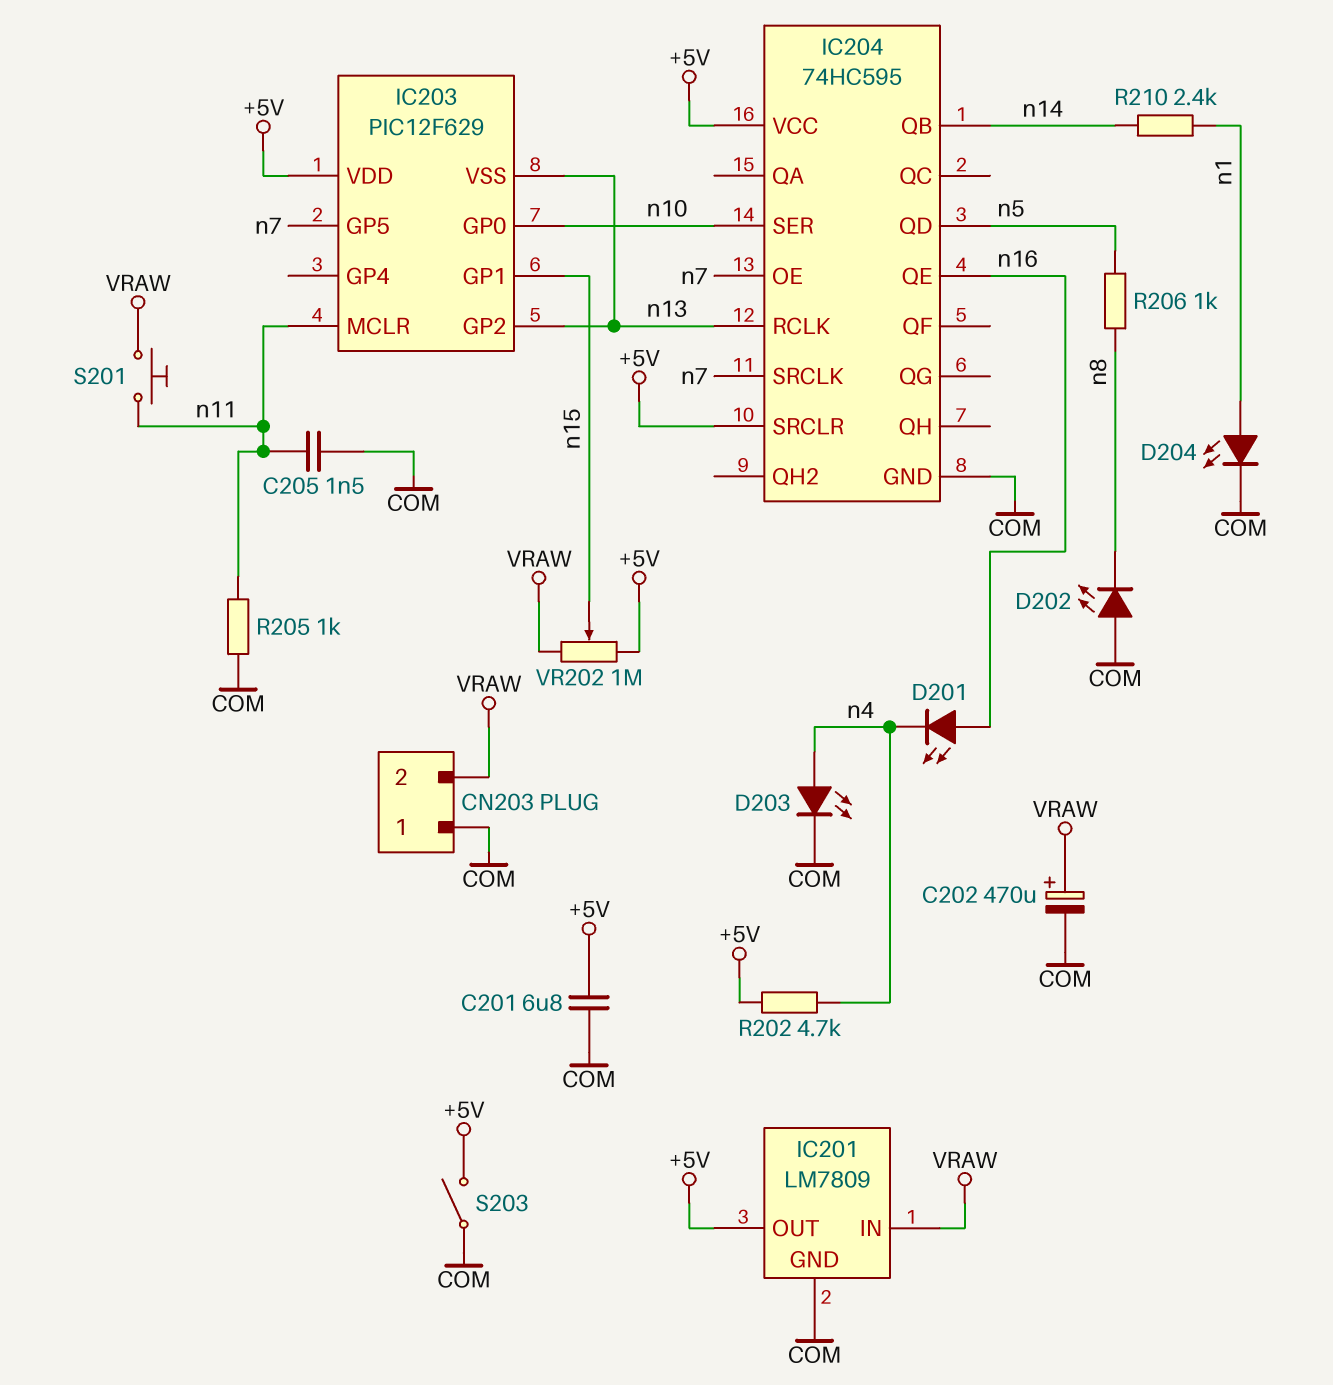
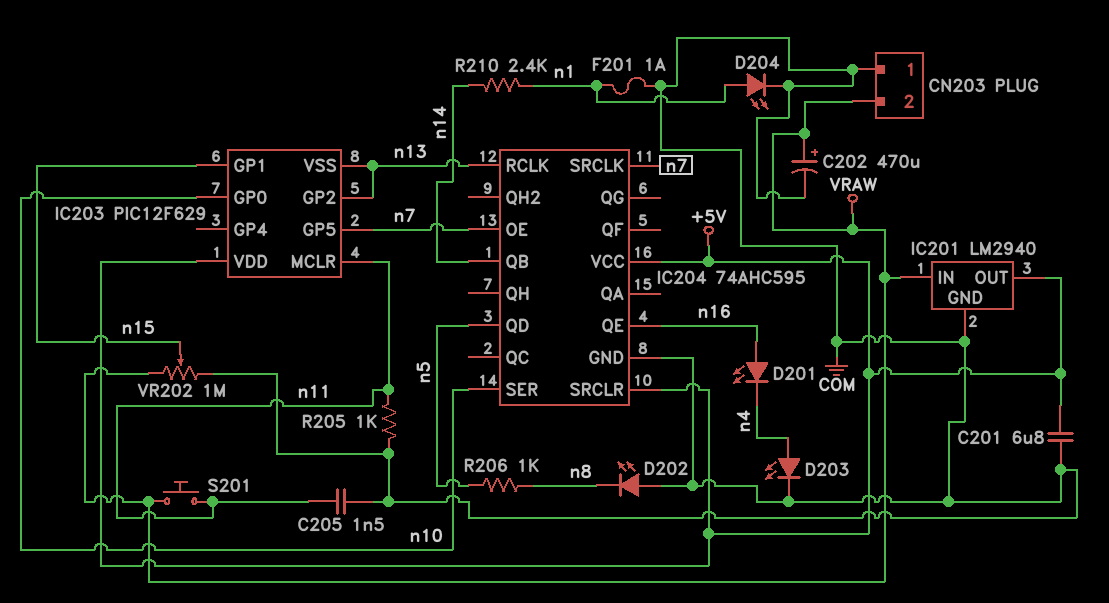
F201: none -> 1A (COM, n1)
IC201: LM7809 -> LM2940
IC204: 74HC595 -> 74AHC595
R202: 4.7k (+5V, n4) -> none
S203: switch (+5V, COM) -> none
VR202: 1M (+5V, VRAW, wiper n15) -> 1M (COM, VRAW, wiper n15)

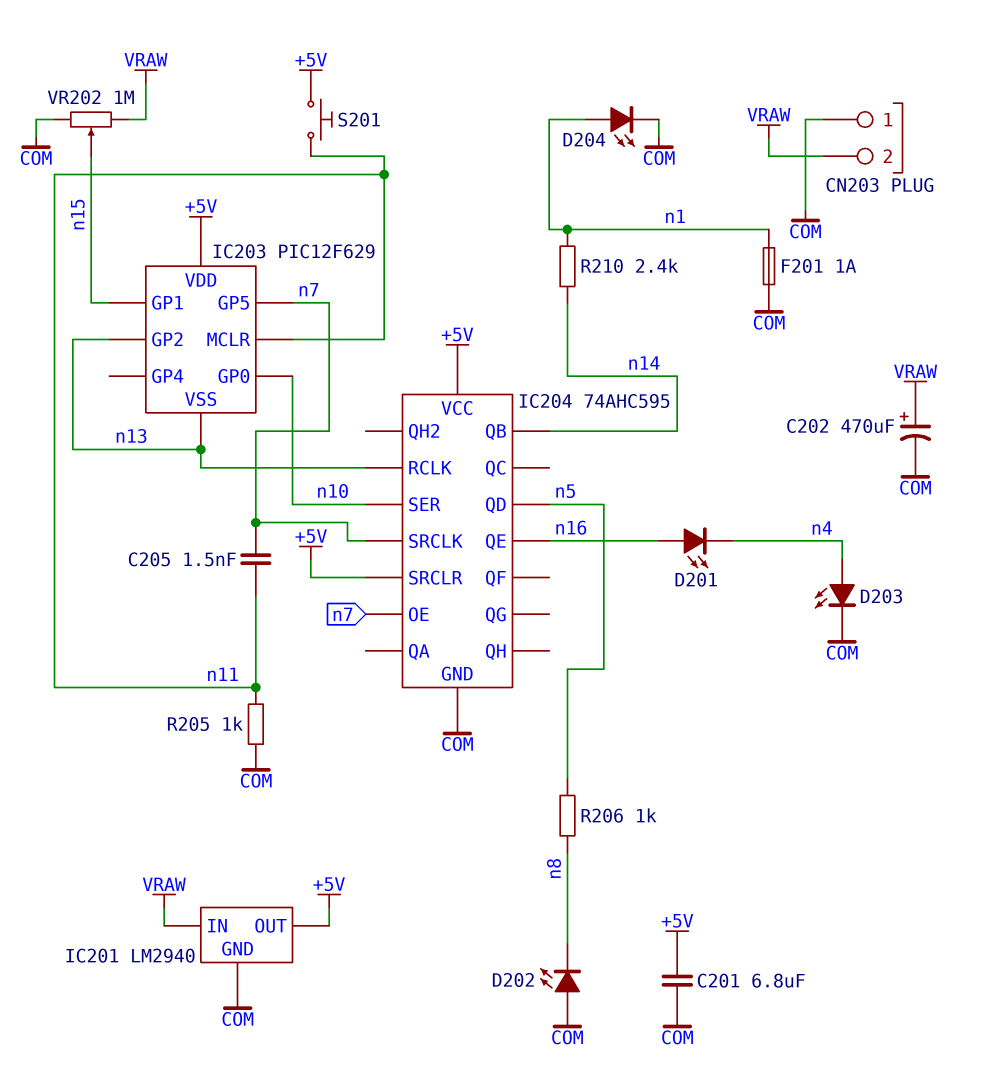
C205: 1.5nF (COM, n11) -> 1.5nF (n7, n11)
S201: button (VRAW, n11) -> button (+5V, n11)

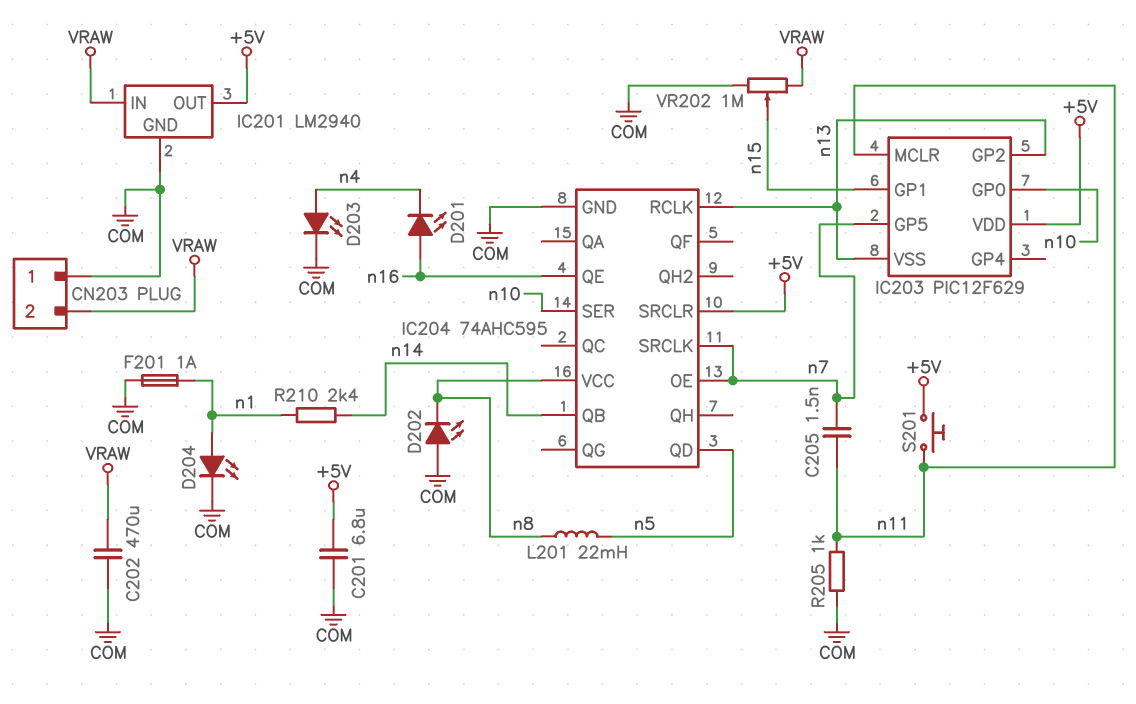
C202: 470uF (plus VRAW, minus COM) -> 470uF (COM, VRAW)
IC204 pin VCC: +5V -> n8
L201: none -> 22mH (n5, n8)
R206: 1k (n5, n8) -> none

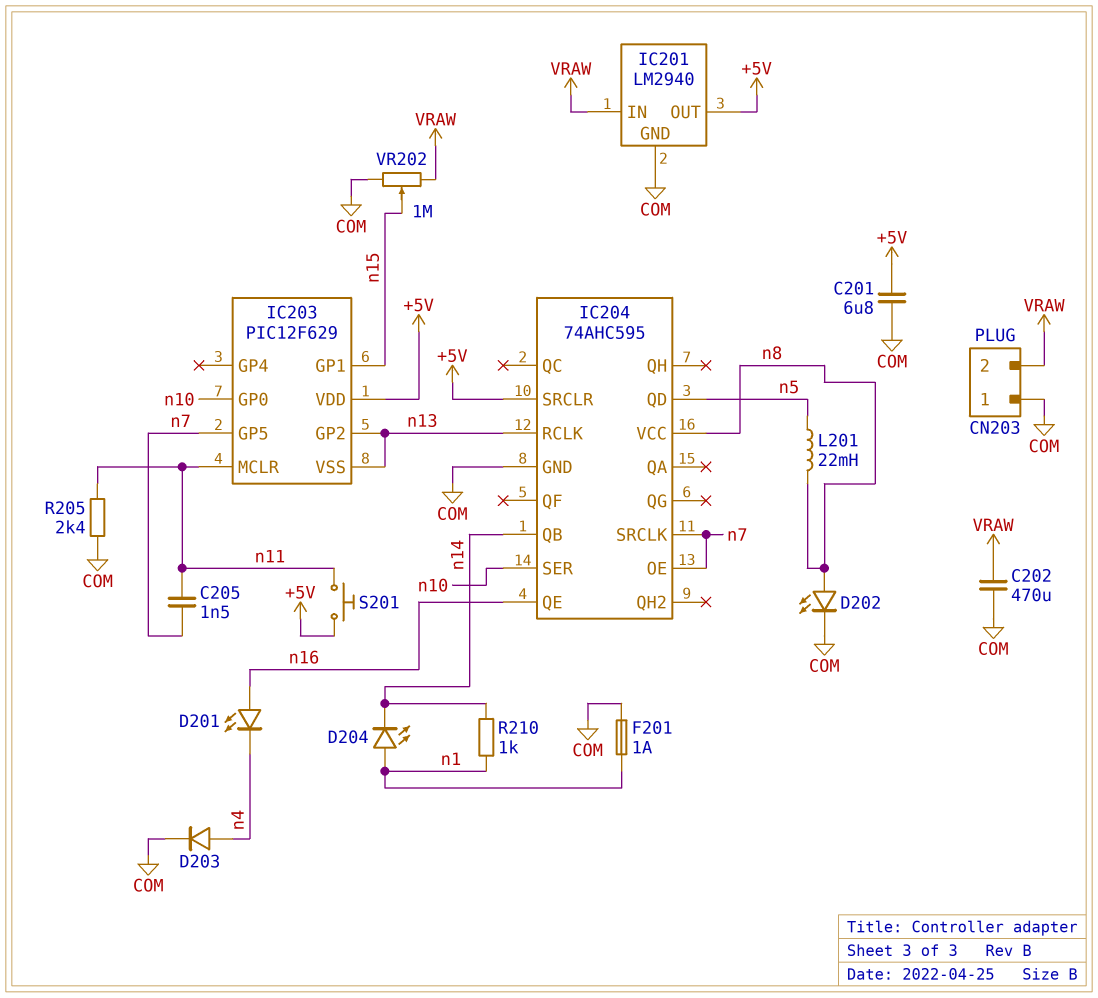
D202: LED (A COM, K n8) -> LED (A n8, K COM)
D203: LED (A n4, K COM) -> diode (A n4, K COM)
D204: LED (A n1, K COM) -> LED (A n1, K n14)
R205: 1k (COM, n11) -> 2.4k (COM, n11)
R210: 2.4k (n1, n14) -> 1k (n1, n14)

